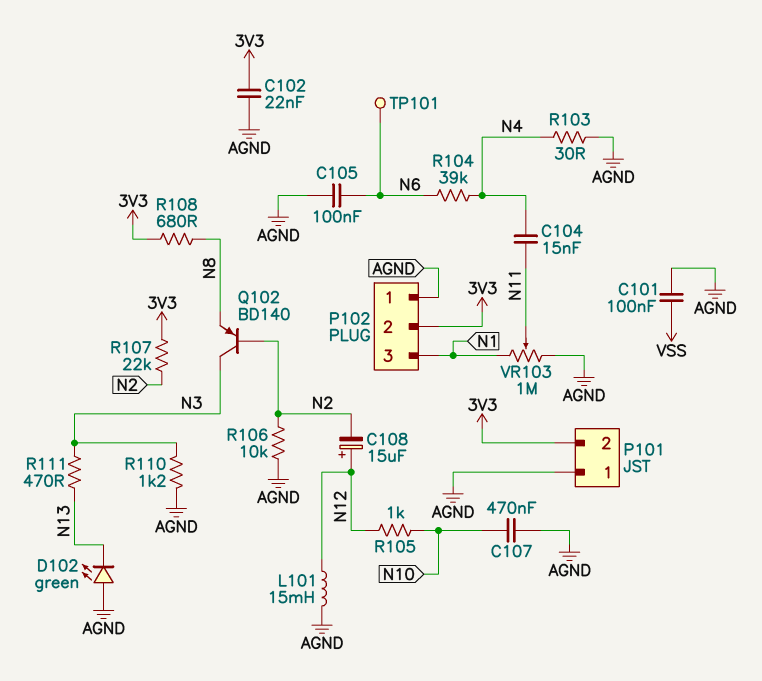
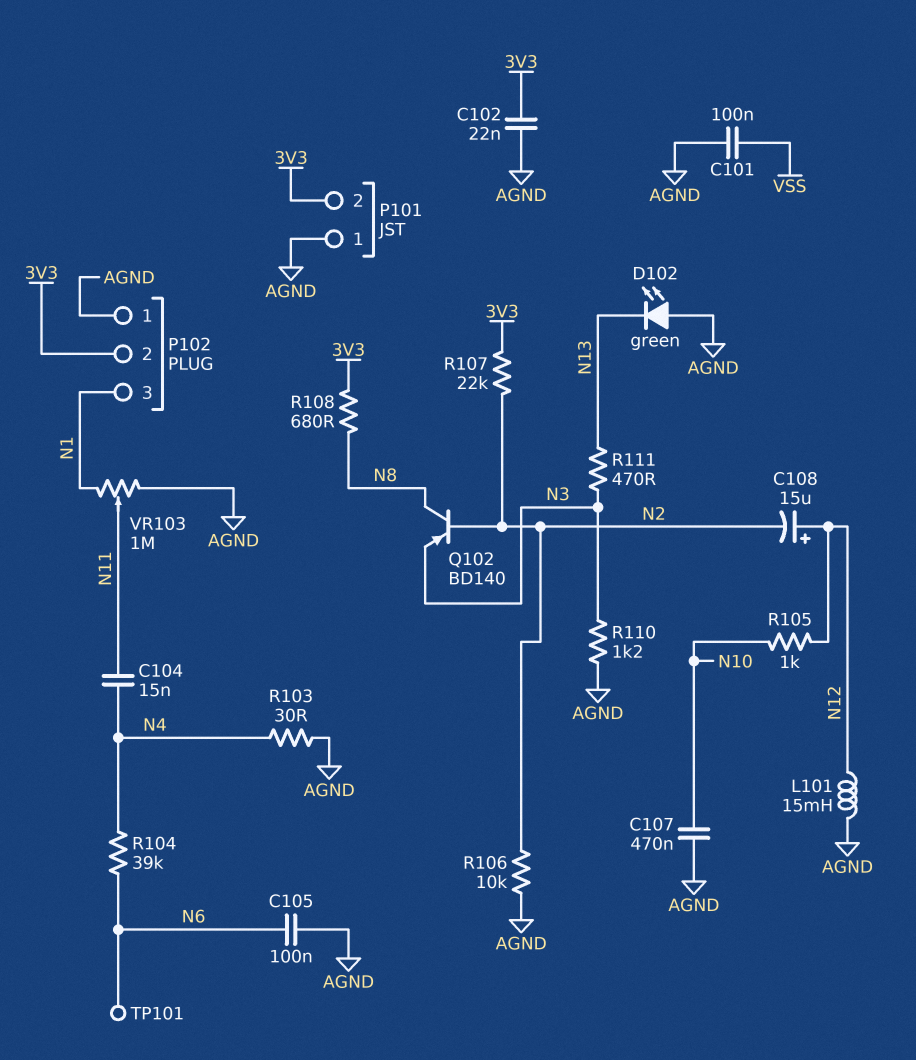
Q102: PNP BD140 (B N2, C N3, E N8) -> PNP BD140 (B N2, C N8, E N3)

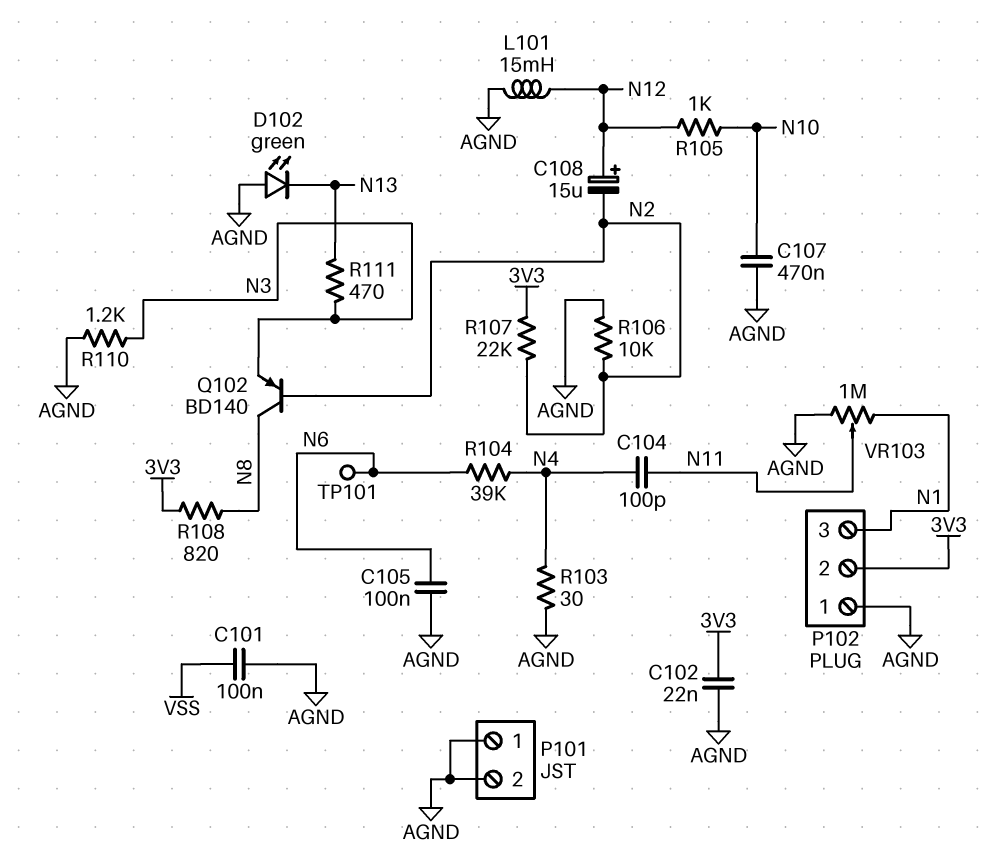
C104: 15nF (N4, N11) -> 100pF (N4, N11)
P101 pin 2: 3V3 -> AGND
R108: 680 (3V3, N8) -> 820 (3V3, N8)

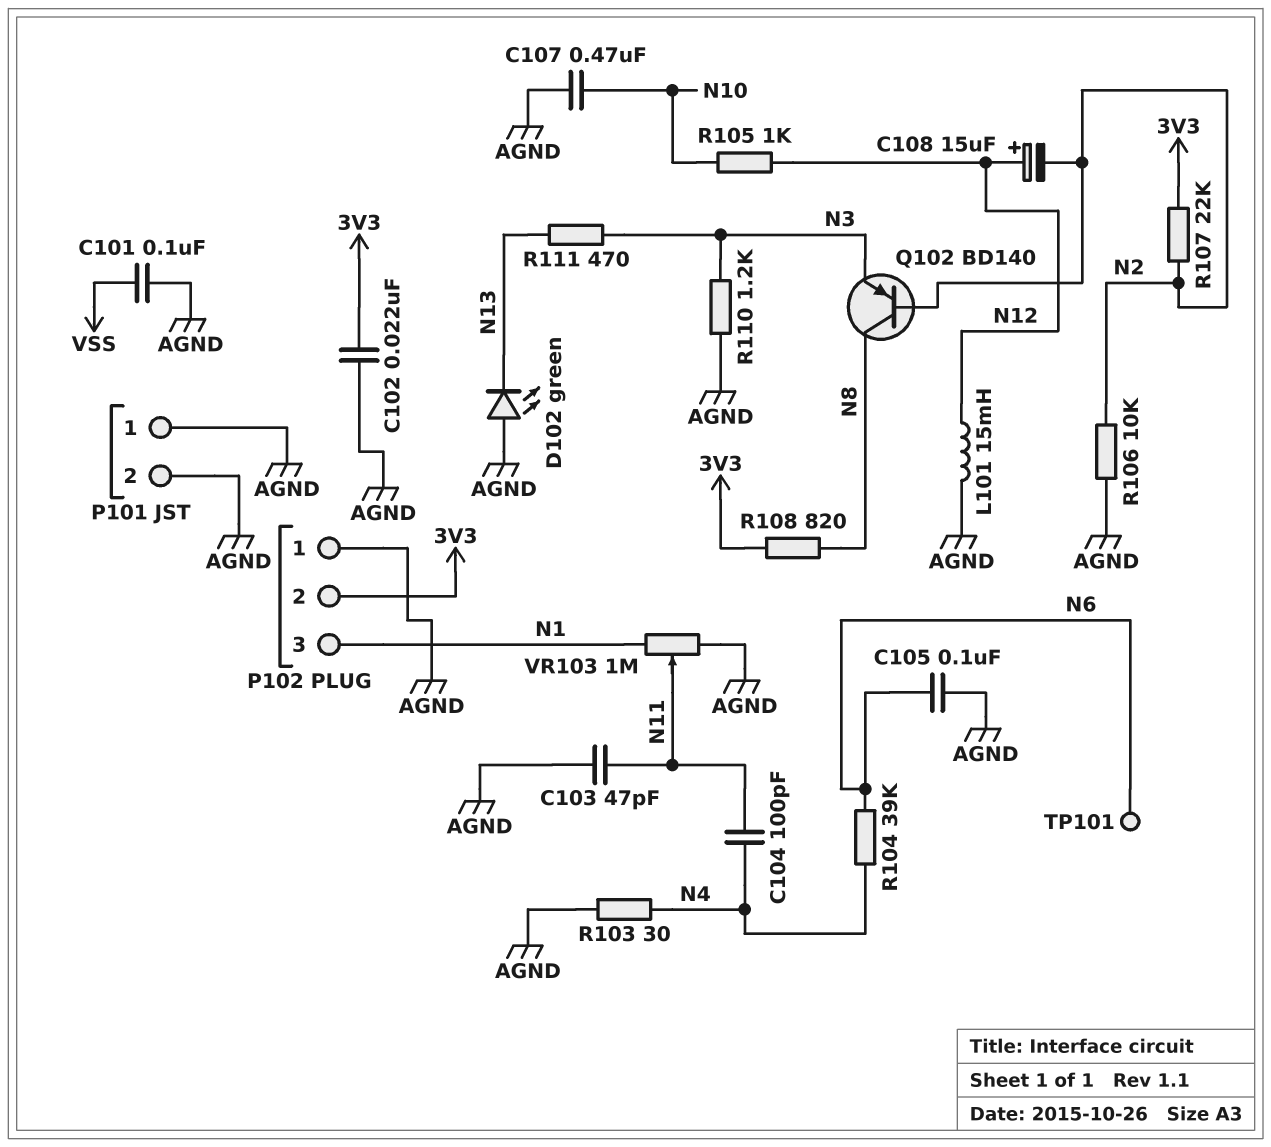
C103: none -> 47pF (AGND, N11)

